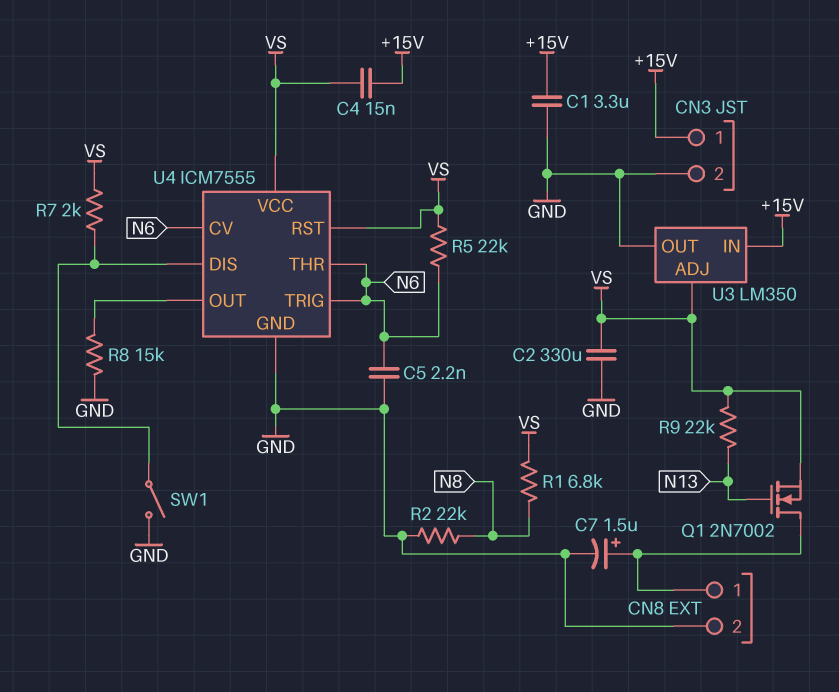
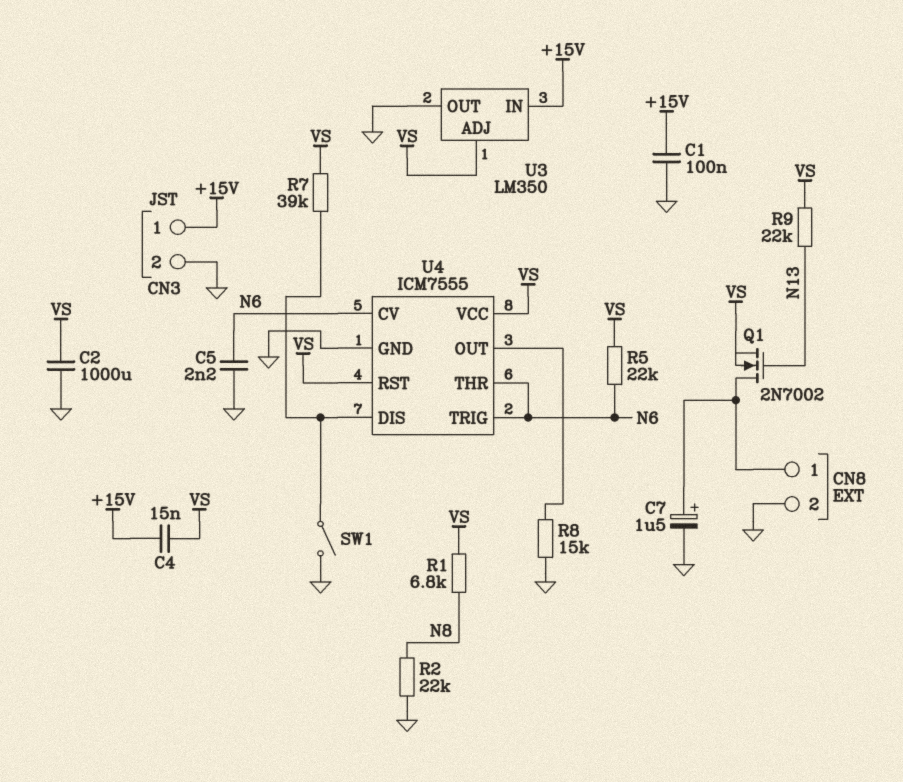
C1: 3.3uF (+15V, GND) -> 100nF (+15V, GND)
C2: 330uF (GND, VS) -> 1000uF (GND, VS)
R7: 2k (U4/DIS, VS) -> 39k (U4/DIS, VS)

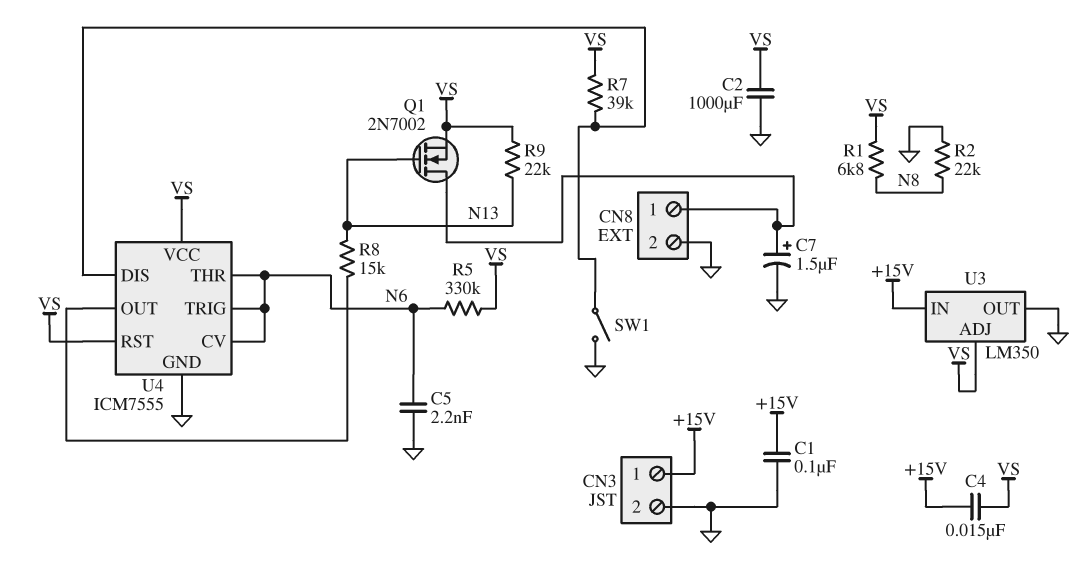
R5: 22k (N6, VS) -> 330k (N6, VS)
R8: 15k (GND, U4/OUT) -> 15k (N13, U4/OUT)

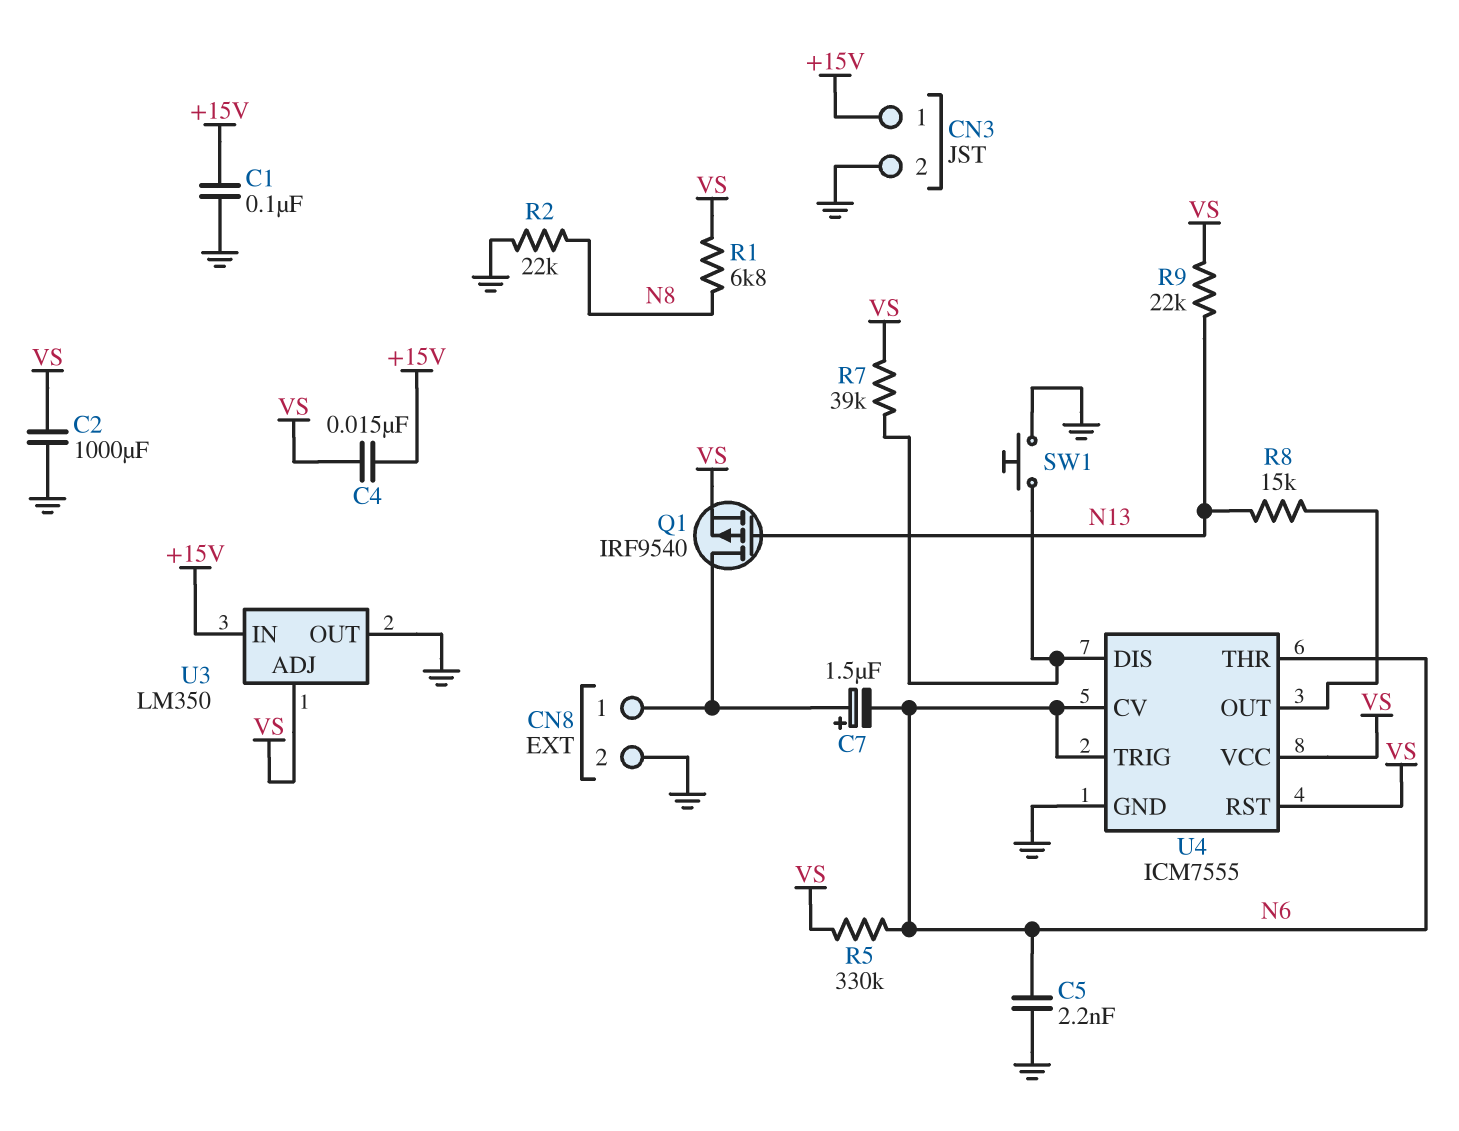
C7: 1.5uF (plus CN8/1, minus GND) -> 1.5uF (plus CN8/1, minus N6)
Q1: NMOS 2N7002 (G N13, D CN8/1, S VS) -> PMOS IRF9540 (G N13, D CN8/1, S VS)
SW1: switch (GND, U4/DIS) -> button (GND, U4/DIS)

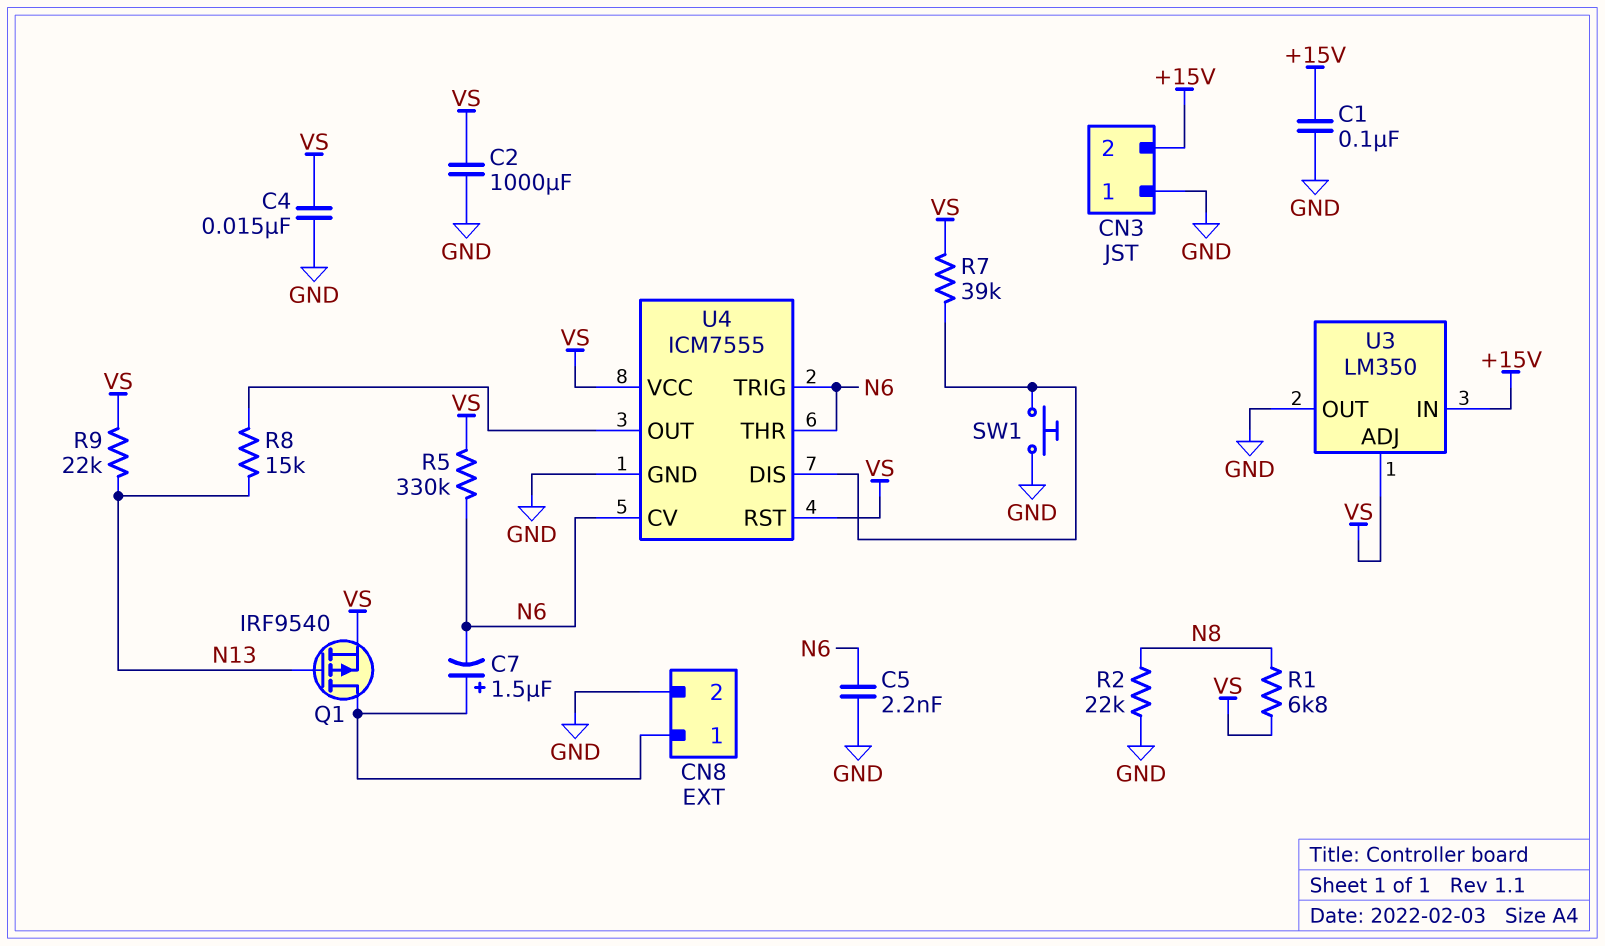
C4: 15nF (+15V, VS) -> 15nF (GND, VS)
CN3 pin 1: +15V -> GND
CN3 pin 2: GND -> +15V

